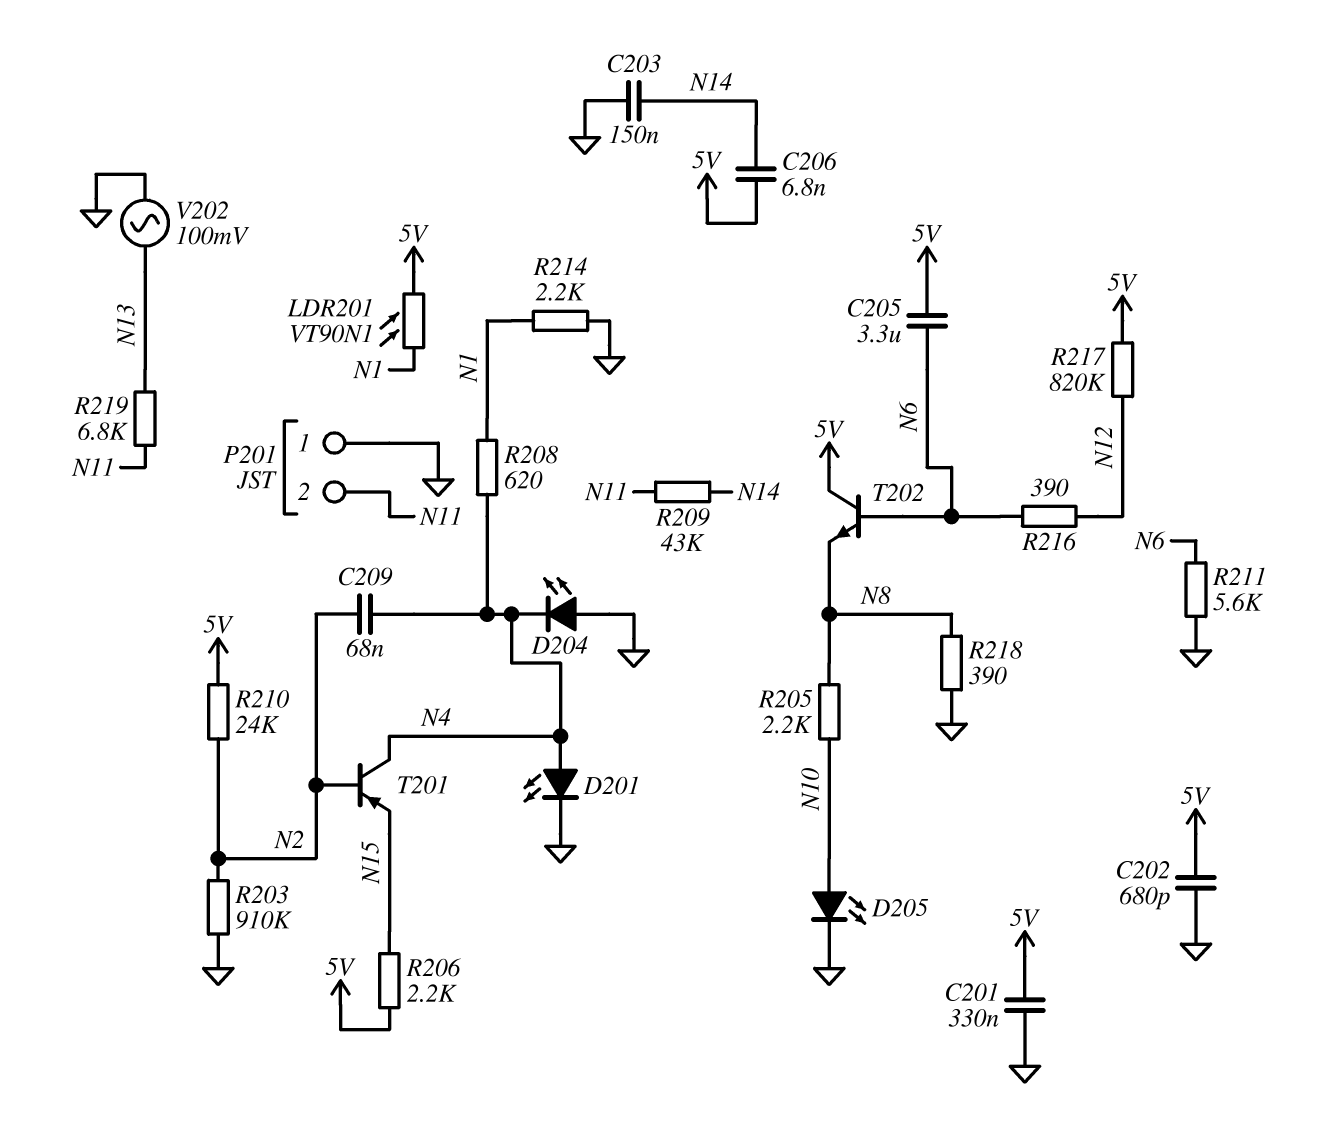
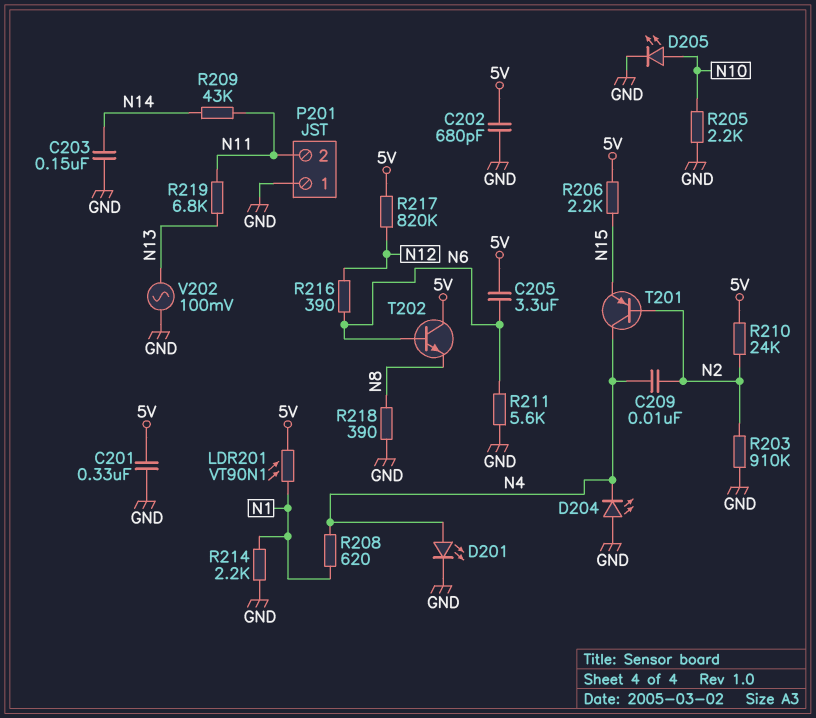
C206: 6.8nF (5V, N14) -> none
C209: 68nF (N2, N4) -> 10nF (N2, N4)
R205: 2.2k (N8, N10) -> 2.2k (GND, N10)

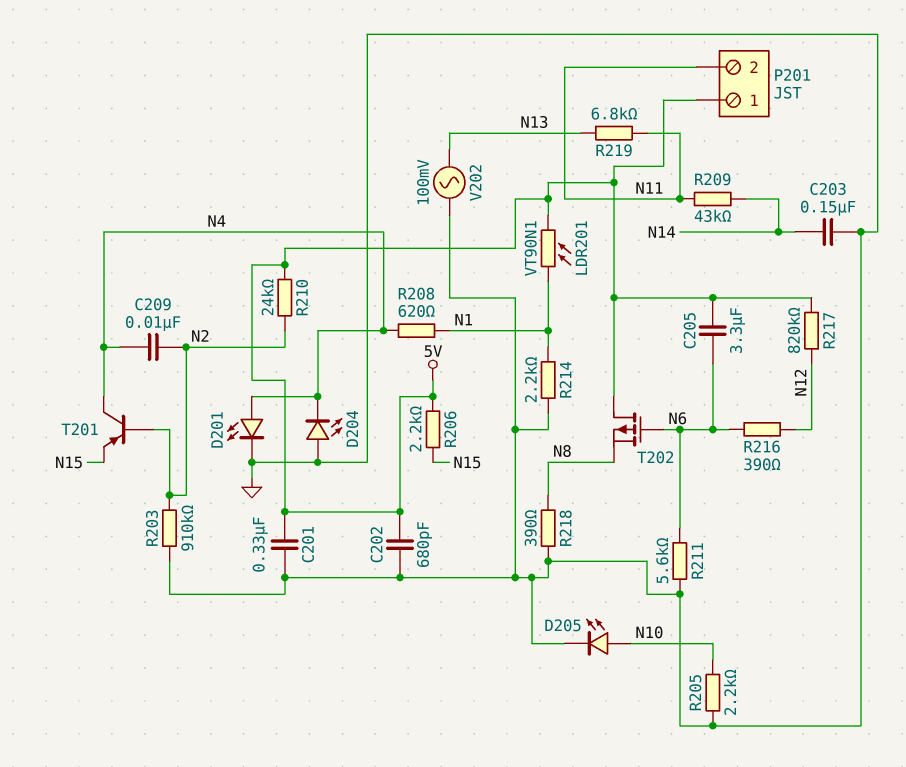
P201 pin 1: GND -> 5V
T202: NPN (B N6, C 5V, E N8) -> PMOS (G N6, D 5V, S N8)

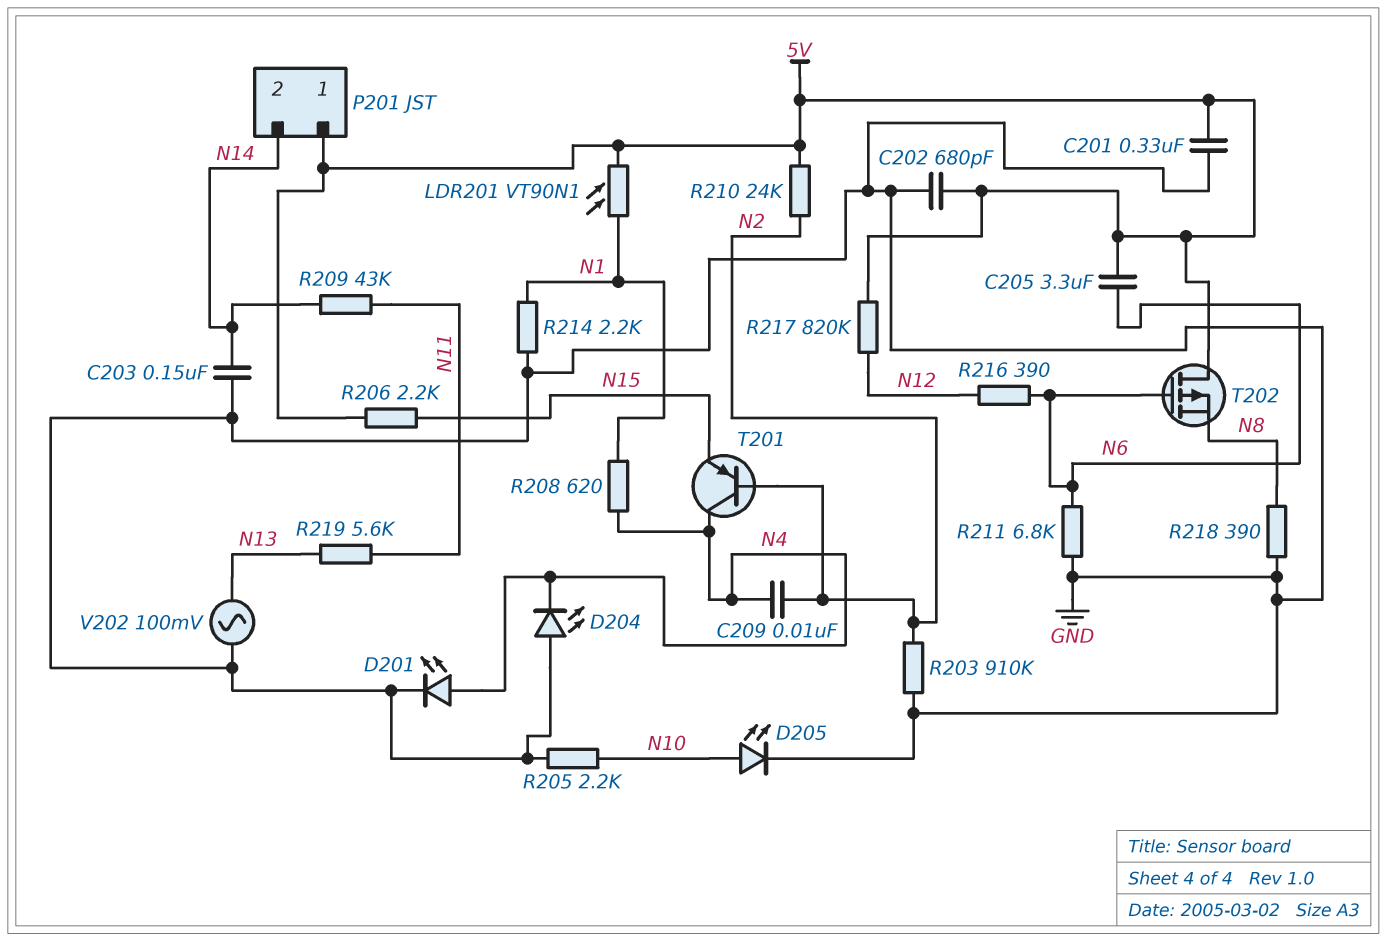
P201 pin 2: N11 -> N14
R211: 5.6k (GND, N6) -> 6.8k (GND, N6)
R219: 6.8k (N11, N13) -> 5.6k (N11, N13)

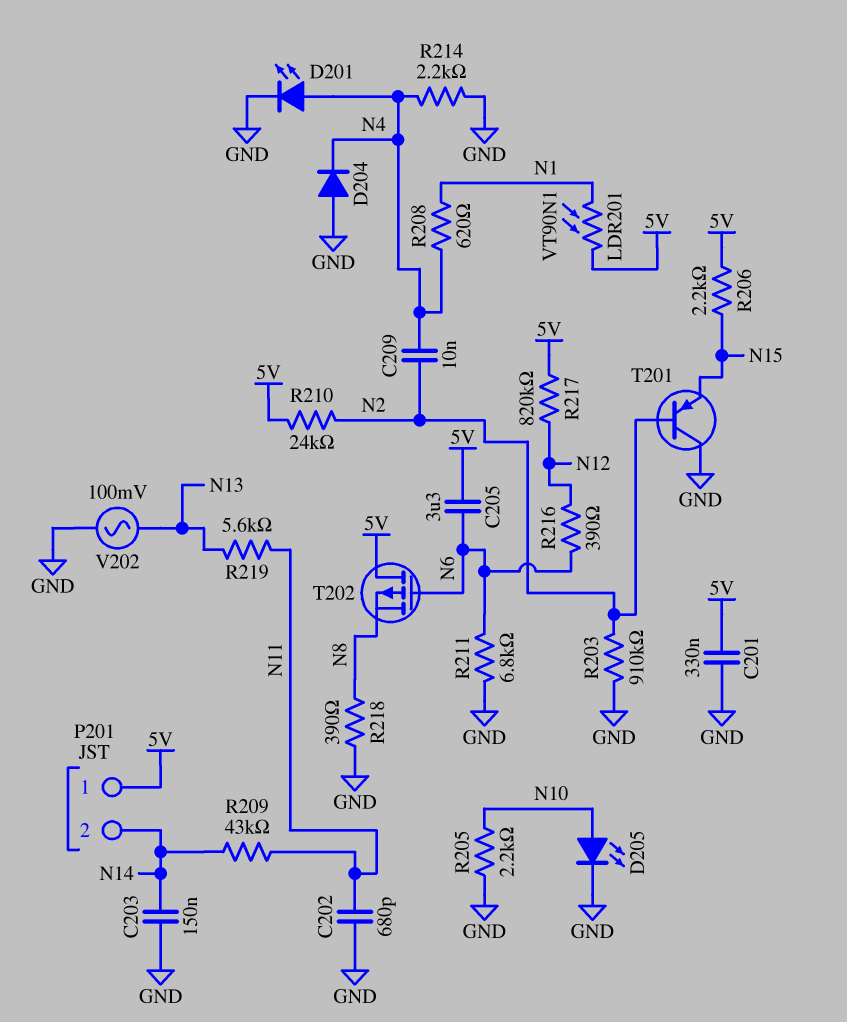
C202: 680pF (5V, GND) -> 680pF (GND, N11)
D204: LED (A GND, K N4) -> diode (A GND, K N4)
R214: 2.2k (GND, N1) -> 2.2k (GND, N4)
T201: PNP (B N2, C N4, E N15) -> PNP (B N2, C GND, E N15)

